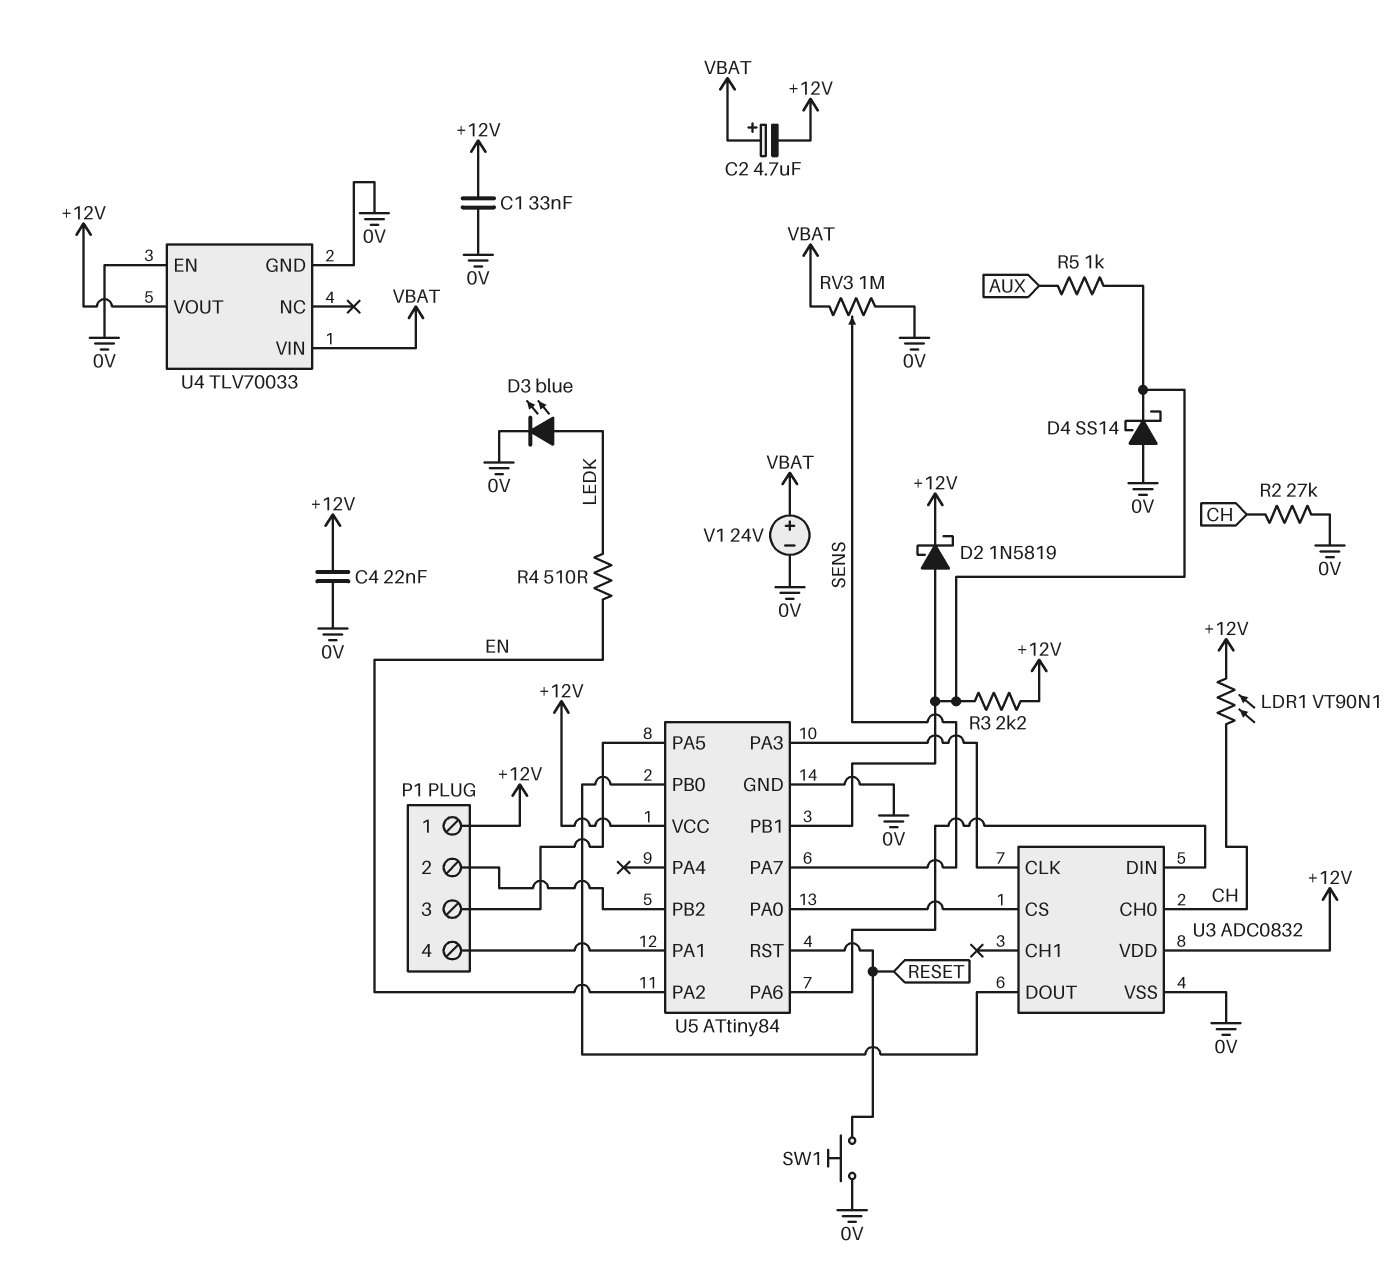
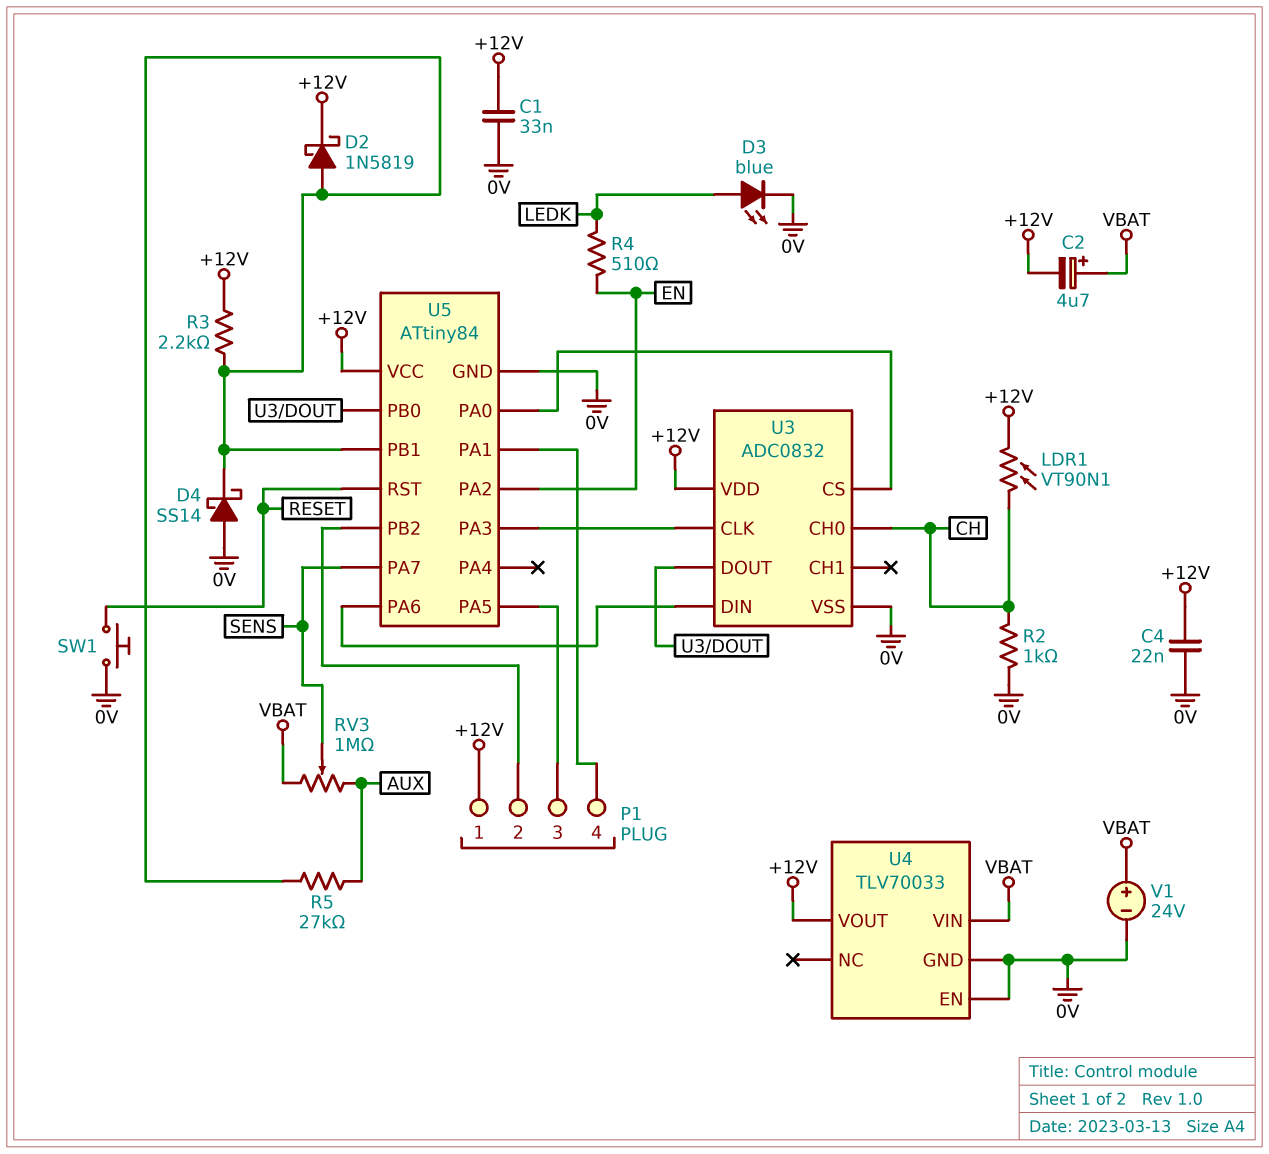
R2: 27k (0V, CH) -> 1k (0V, CH)
R5: 1k (AUX, U5/PB1) -> 27k (AUX, U5/PB1)
RV3: 1M (0V, VBAT, wiper SENS) -> 1M (AUX, VBAT, wiper SENS)

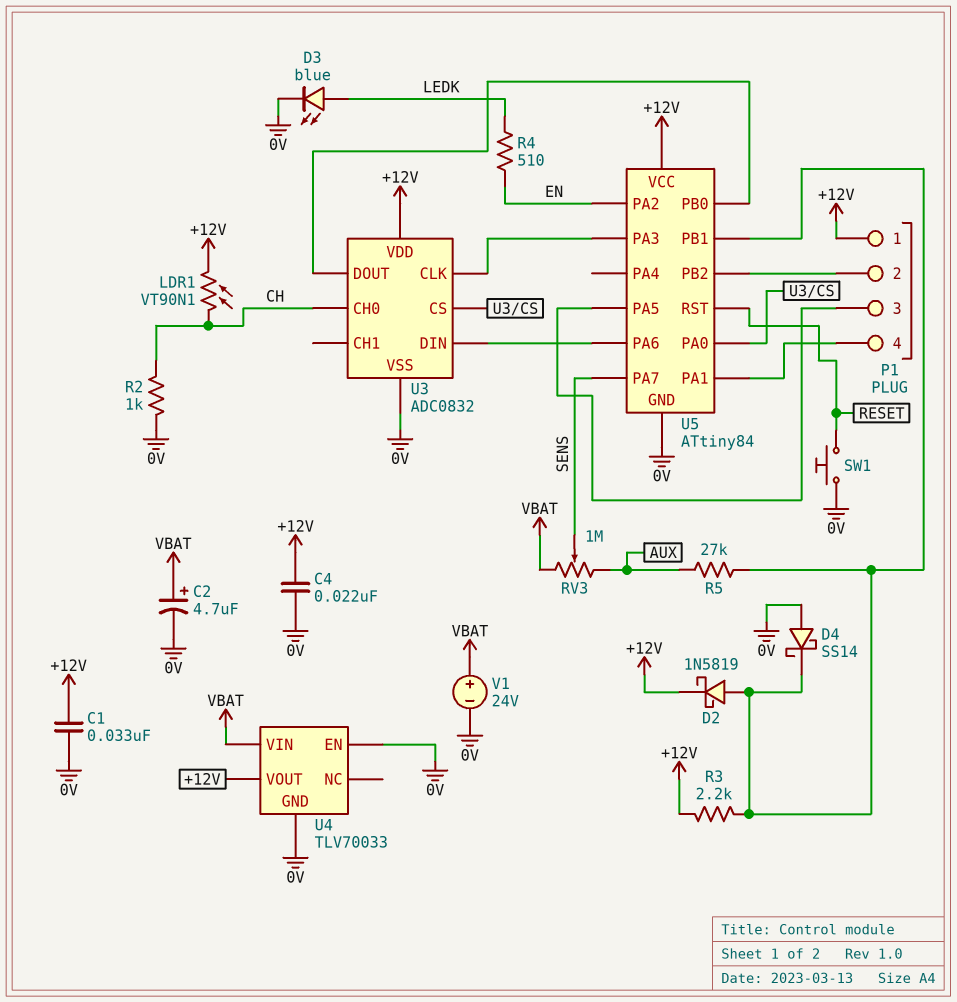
C2: 4.7uF (plus VBAT, minus +12V) -> 4.7uF (plus VBAT, minus 0V)

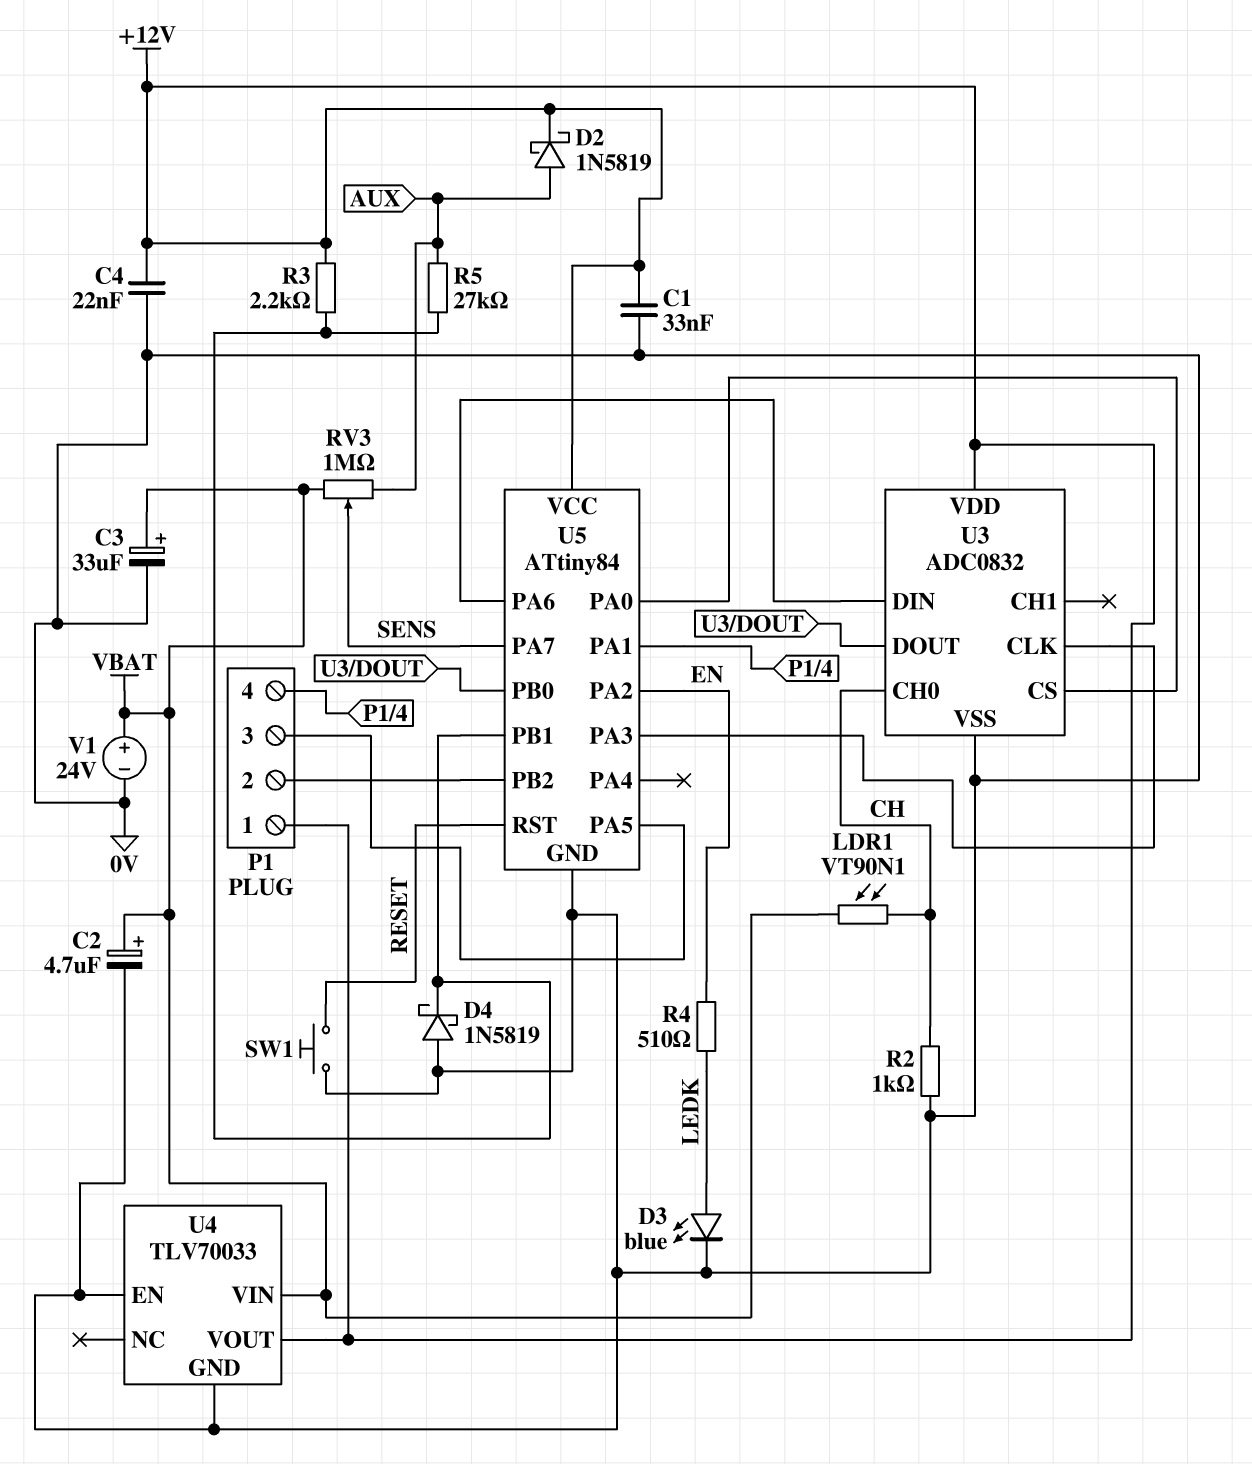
C3: none -> 33uF (plus VBAT, minus 0V)
D2: schottky 1N5819 (A U5/PB1, K +12V) -> schottky 1N5819 (A AUX, K +12V)
D4: schottky SS14 (A 0V, K U5/PB1) -> schottky 1N5819 (A 0V, K U5/PB1)
LDR1: VT90N1 (+12V, CH) -> VT90N1 (CH, VBAT)

